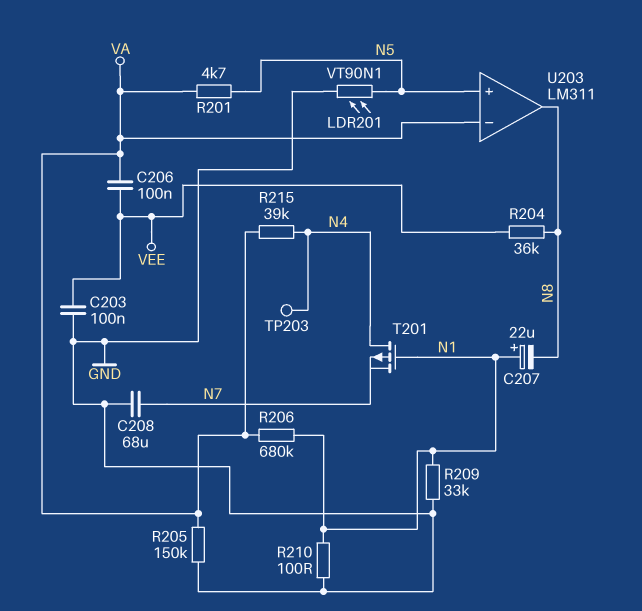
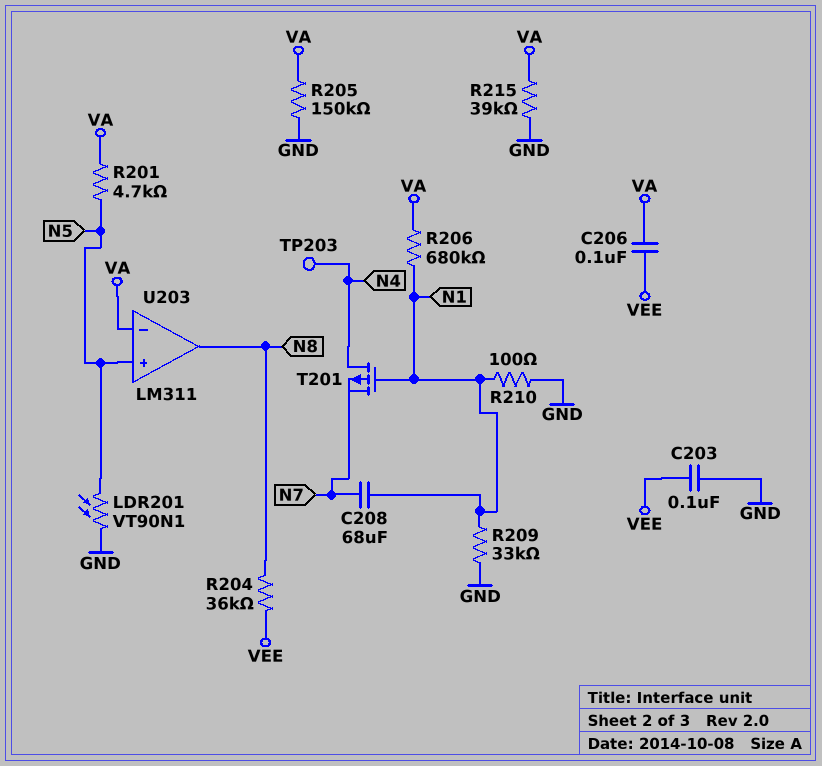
C207: 22uF (plus N1, minus N8) -> none
C208: 68uF (GND, N7) -> 68uF (N1, N7)
R215: 39k (N4, VA) -> 39k (GND, VA)

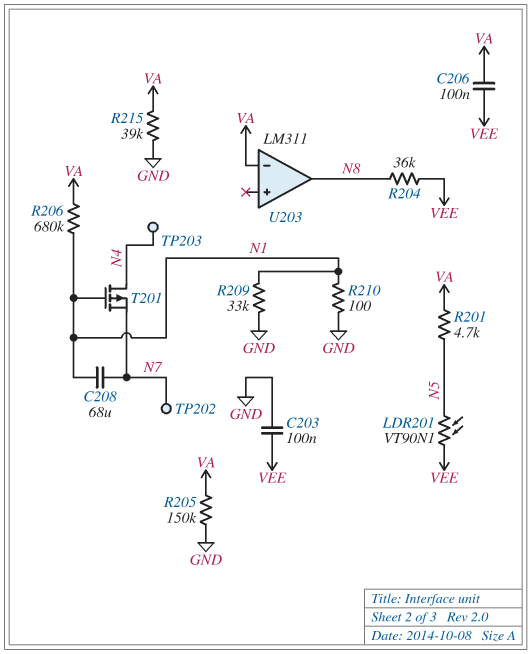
LDR201: VT90N1 (GND, N5) -> VT90N1 (N5, VEE)
TP202: none -> test point (N7)
U203 pin in+: N5 -> none

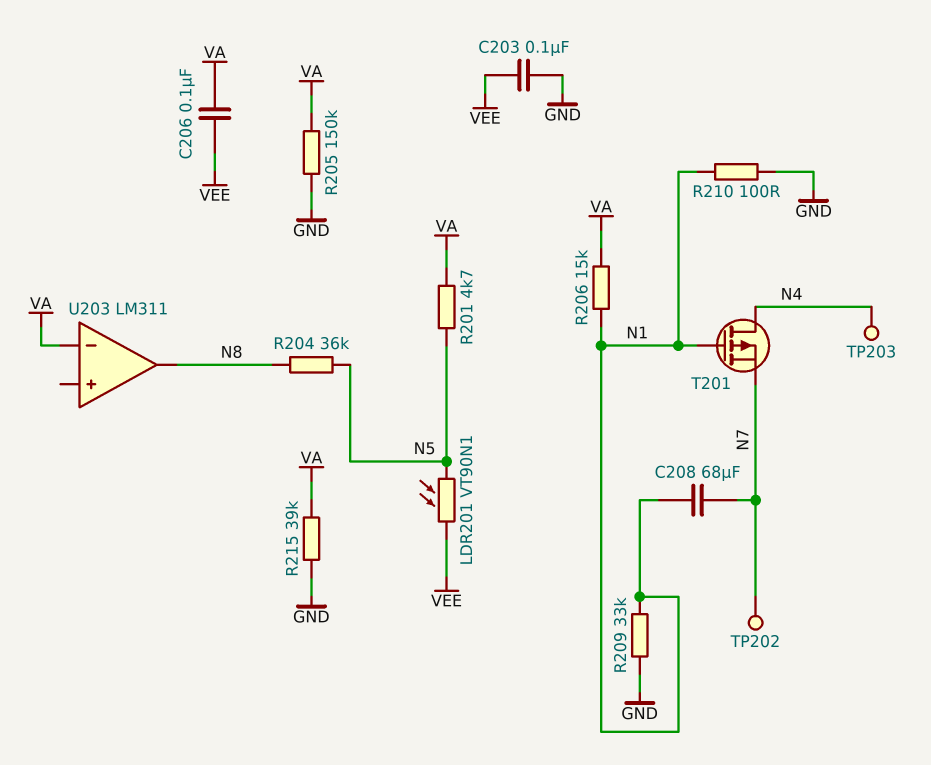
R204: 36k (N8, VEE) -> 36k (N5, N8)
R206: 680k (N1, VA) -> 15k (N1, VA)

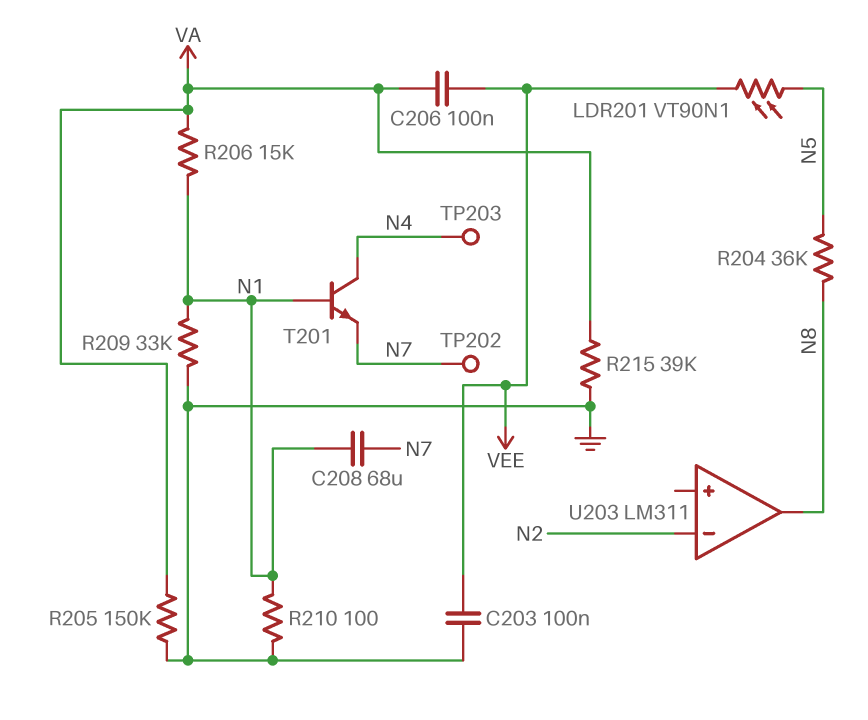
R201: 4.7k (N5, VA) -> none
T201: PMOS (G N1, D N4, S N7) -> NPN (B N1, C N4, E N7)
U203 pin in-: VA -> N2

